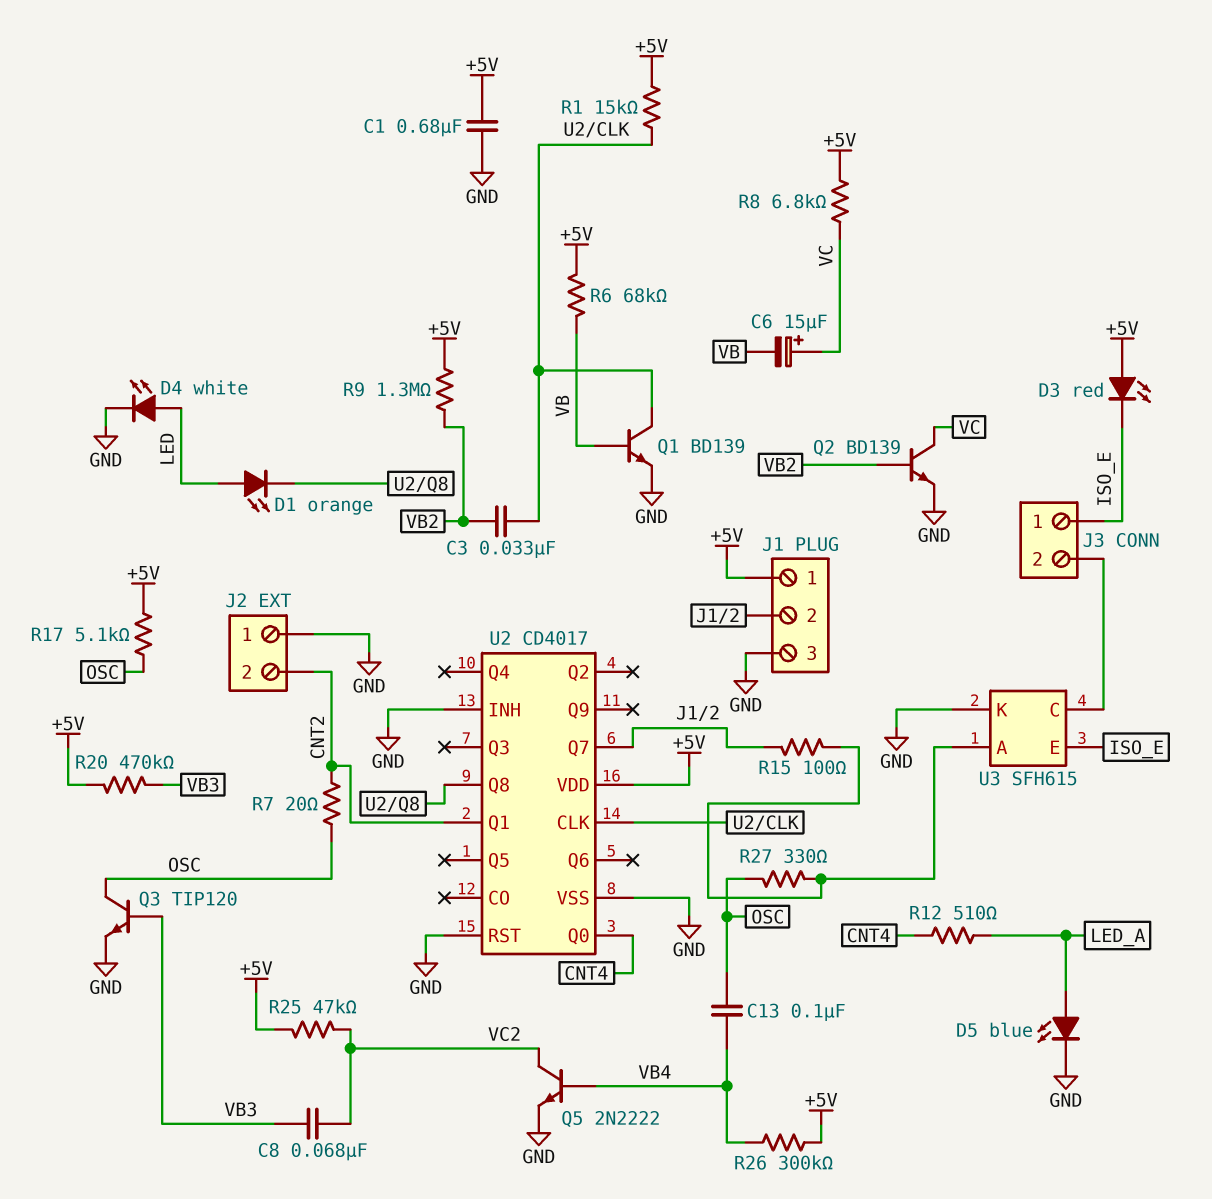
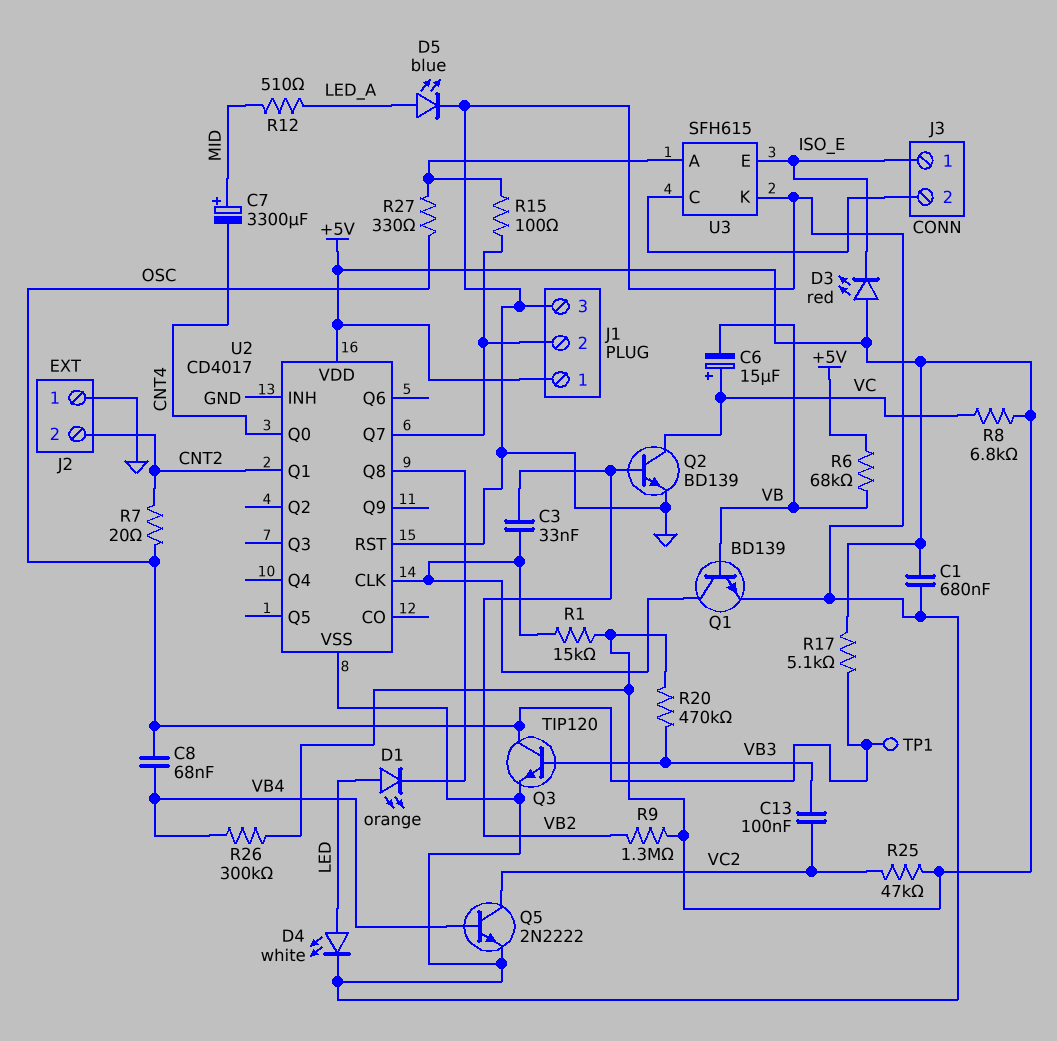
C7: none -> 3300uF (plus MID, minus CNT4)
C8: 68nF (VB3, VC2) -> 68nF (OSC, VB4)
C13: 100nF (OSC, VB4) -> 100nF (VB3, VC2)
R12: 510 (CNT4, LED_A) -> 510 (LED_A, MID)
TP1: none -> test point (OSC)

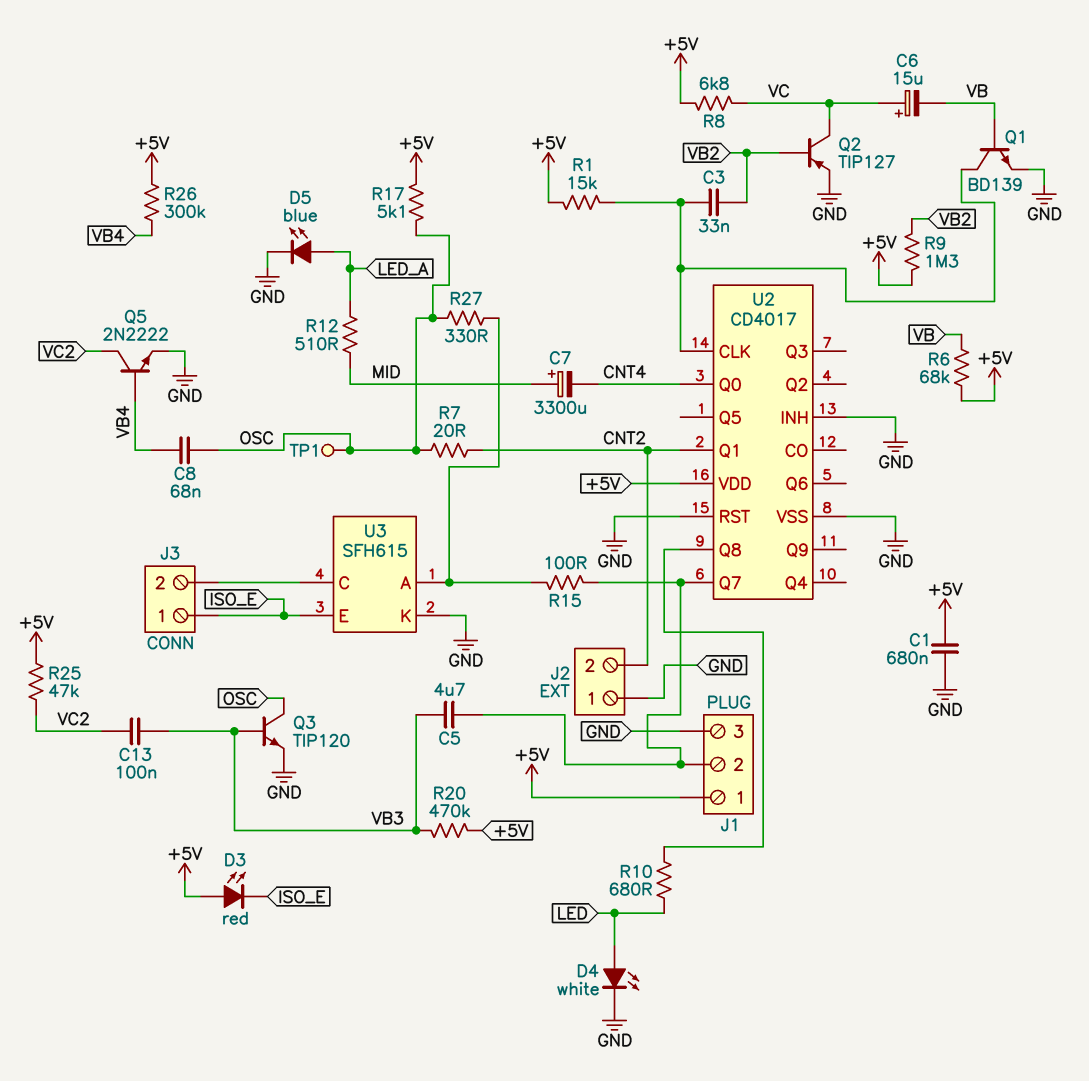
C5: none -> 4.7uF (J1/2, VB3)
D1: LED orange (A LED, K U2/Q8) -> none
Q2: NPN BD139 (B VB2, C VC, E GND) -> PNP TIP127 (B VB2, C VC, E GND)
R10: none -> 680 (LED, U2/Q8)

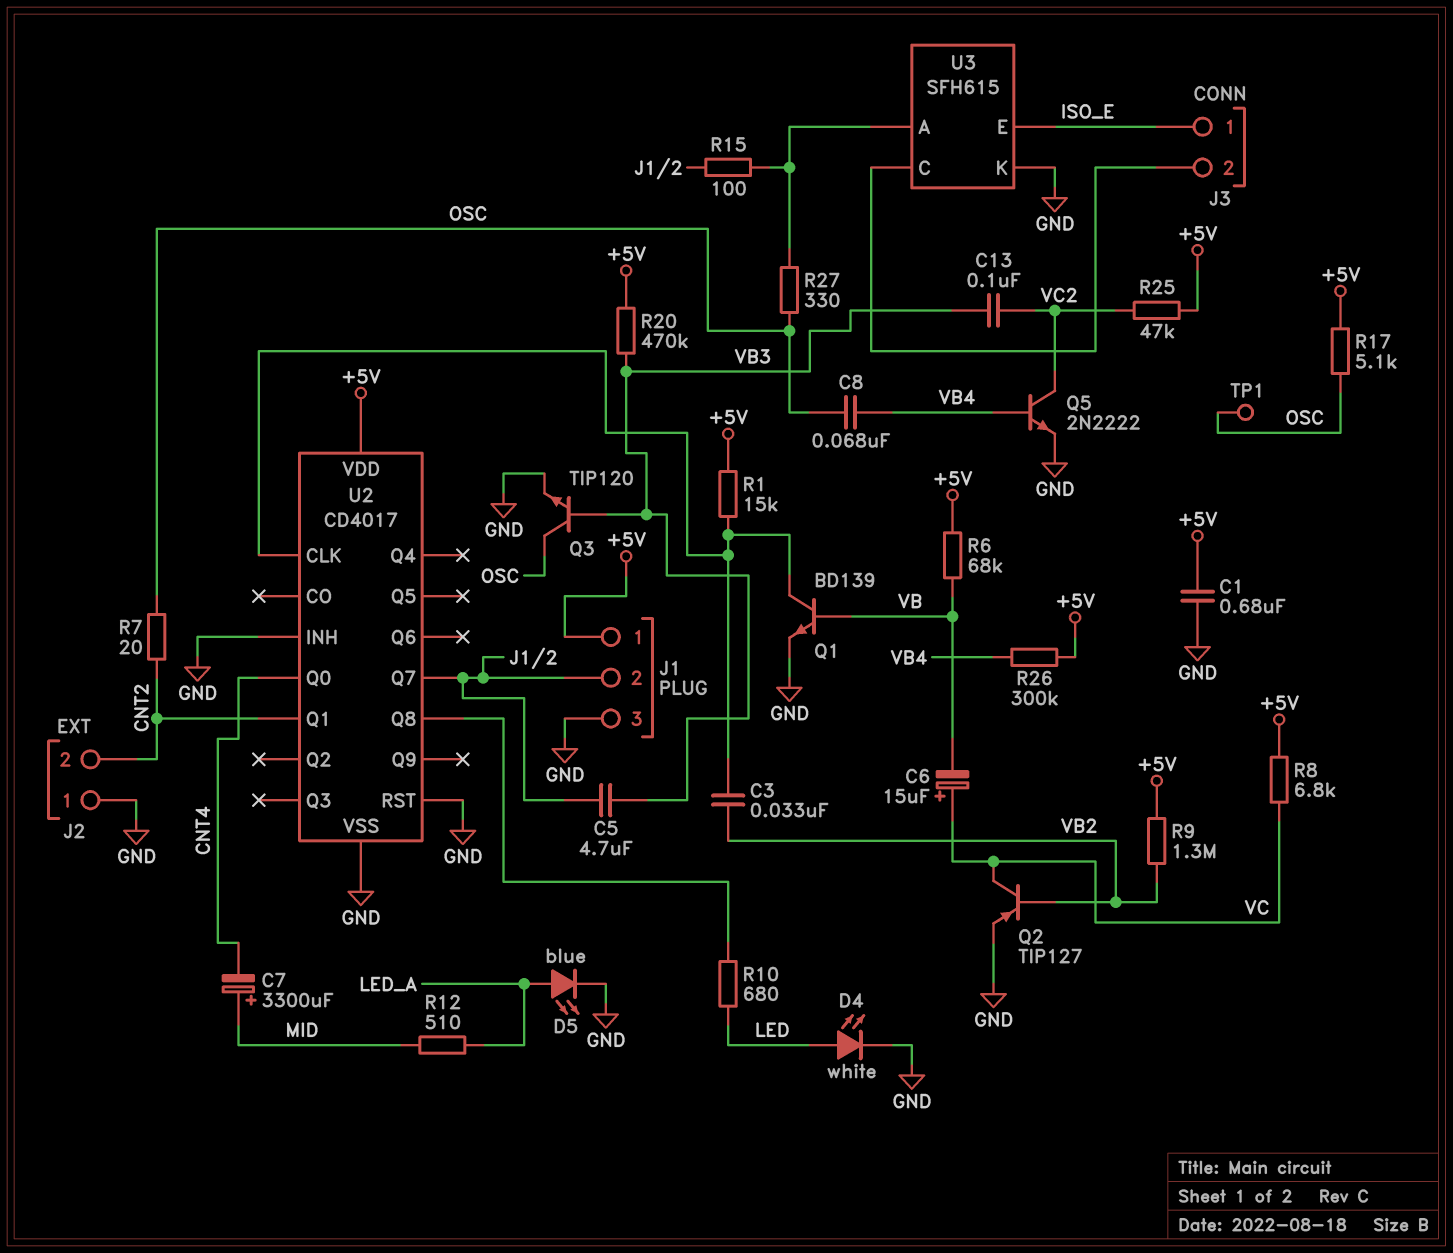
D3: LED red (A +5V, K ISO_E) -> none

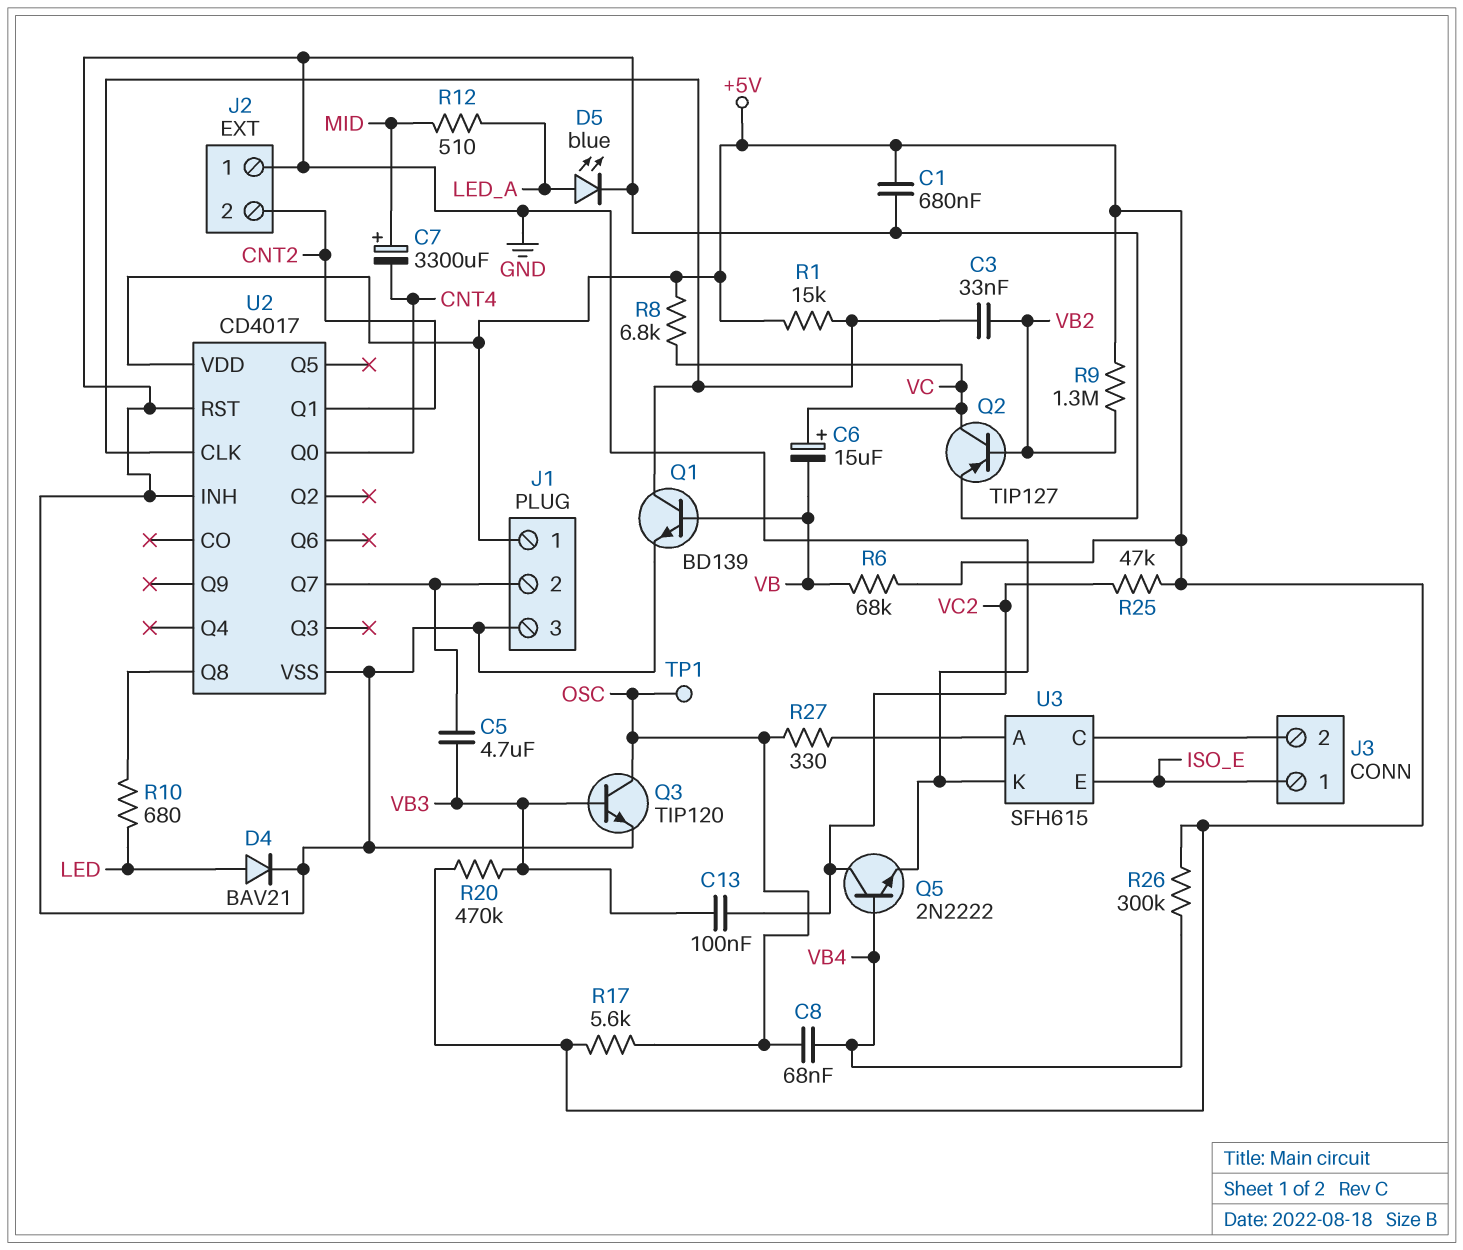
D4: LED white (A LED, K GND) -> diode BAV21 (A LED, K GND)
R7: 20 (CNT2, OSC) -> none
R15: 100 (J1/2, U3/A) -> none
R17: 5.1k (+5V, OSC) -> 5.6k (+5V, OSC)

